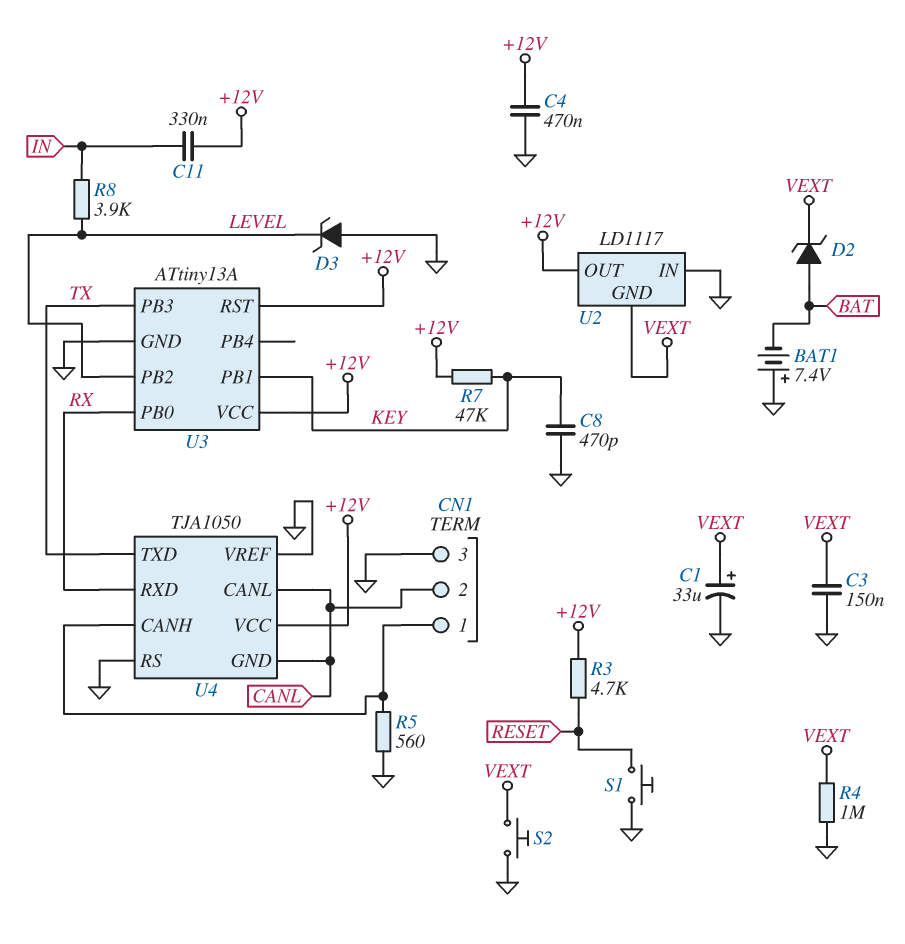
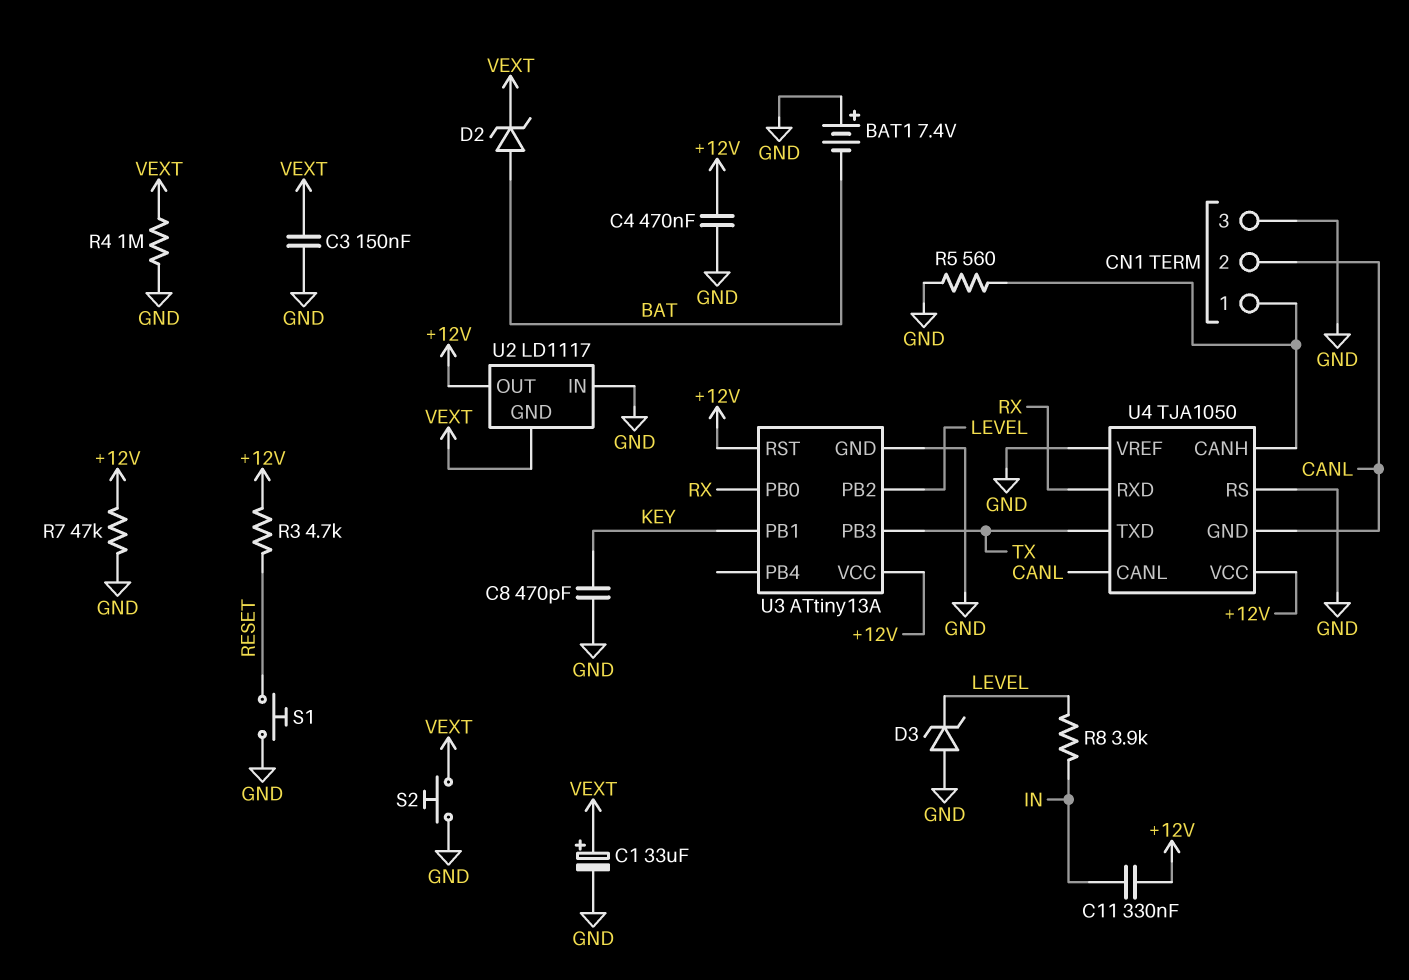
R7: 47k (+12V, KEY) -> 47k (+12V, GND)

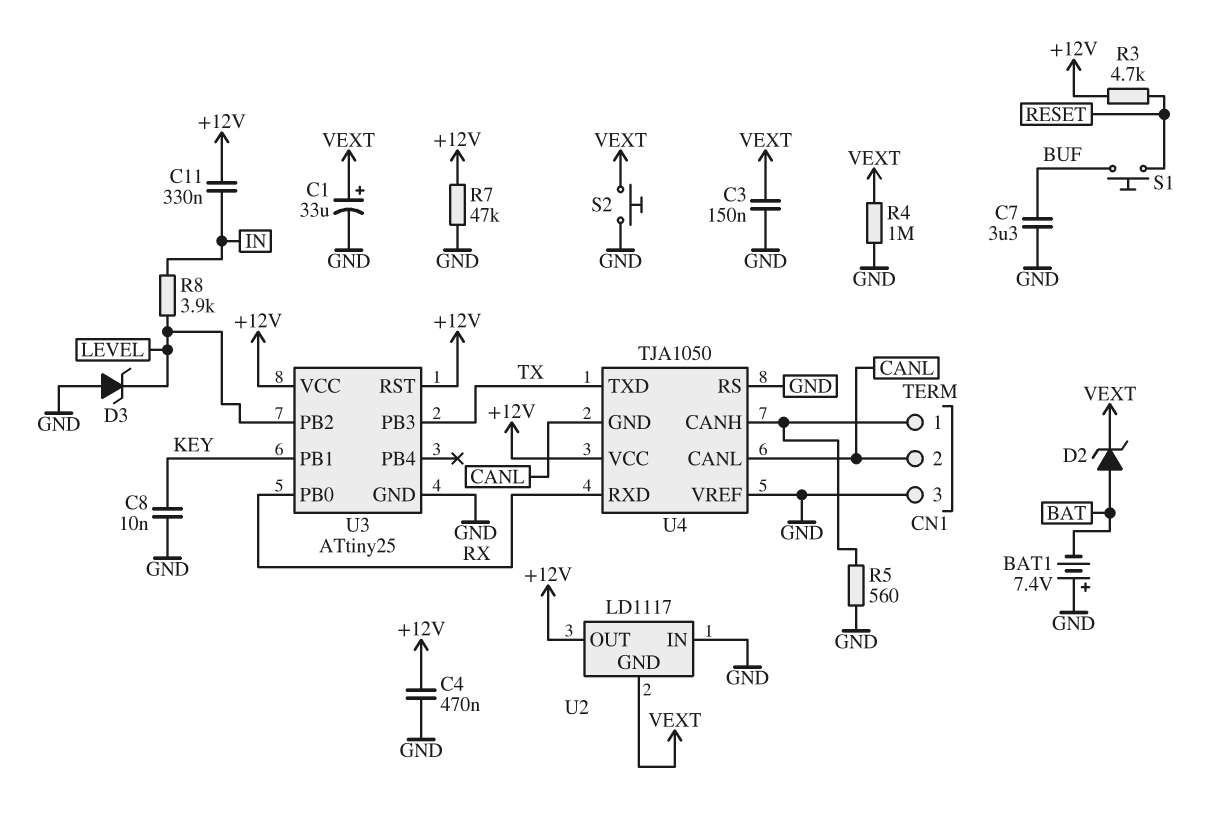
C7: none -> 3.3uF (BUF, GND)
C8: 470pF (GND, KEY) -> 10nF (GND, KEY)
S1: button (GND, RESET) -> button (BUF, RESET)
U3: ATtiny13A -> ATtiny25

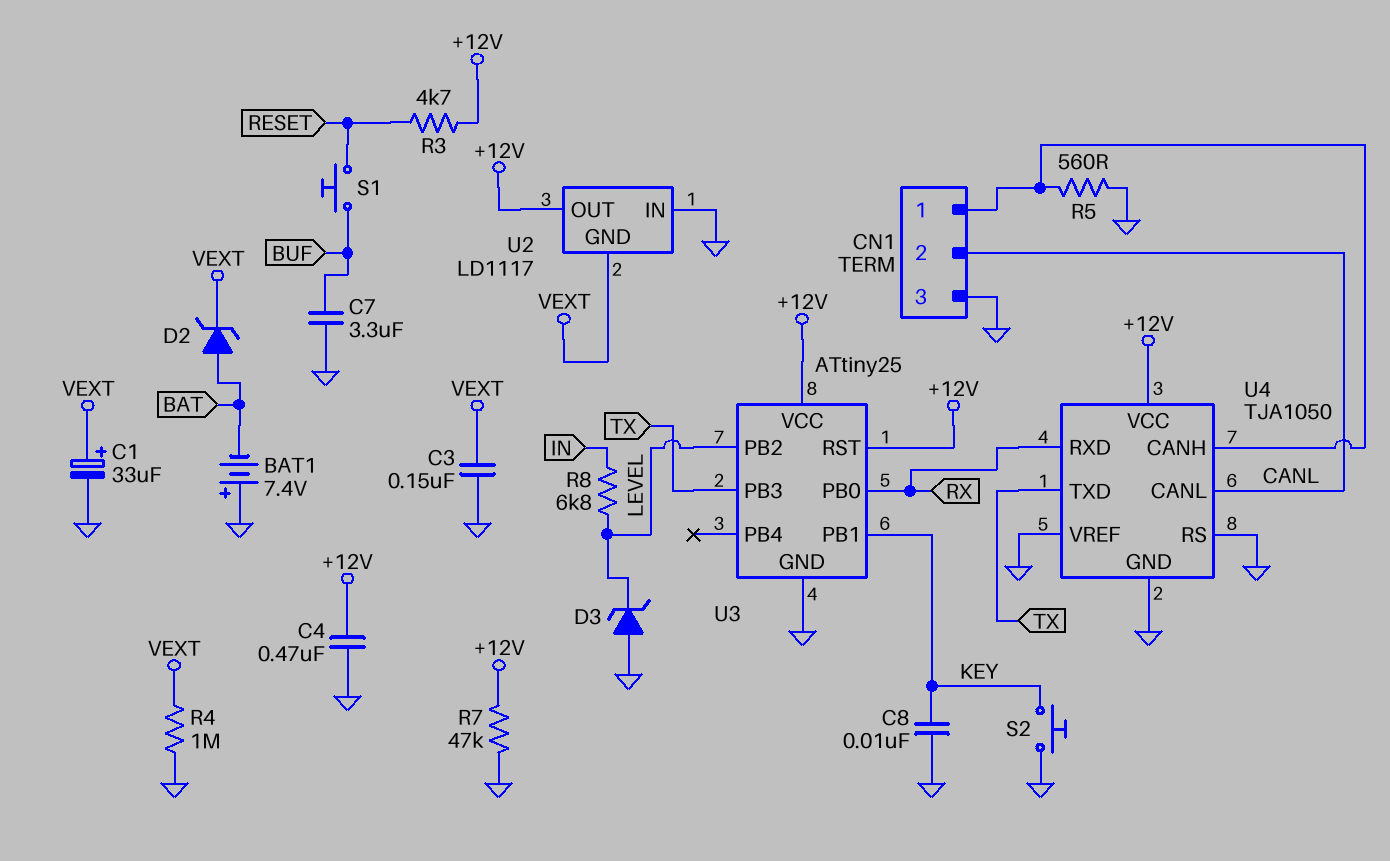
C11: 330nF (+12V, IN) -> none
R8: 3.9k (IN, LEVEL) -> 6.8k (IN, LEVEL)
S2: button (GND, VEXT) -> button (GND, KEY)
U4 pin GND: CANL -> GND

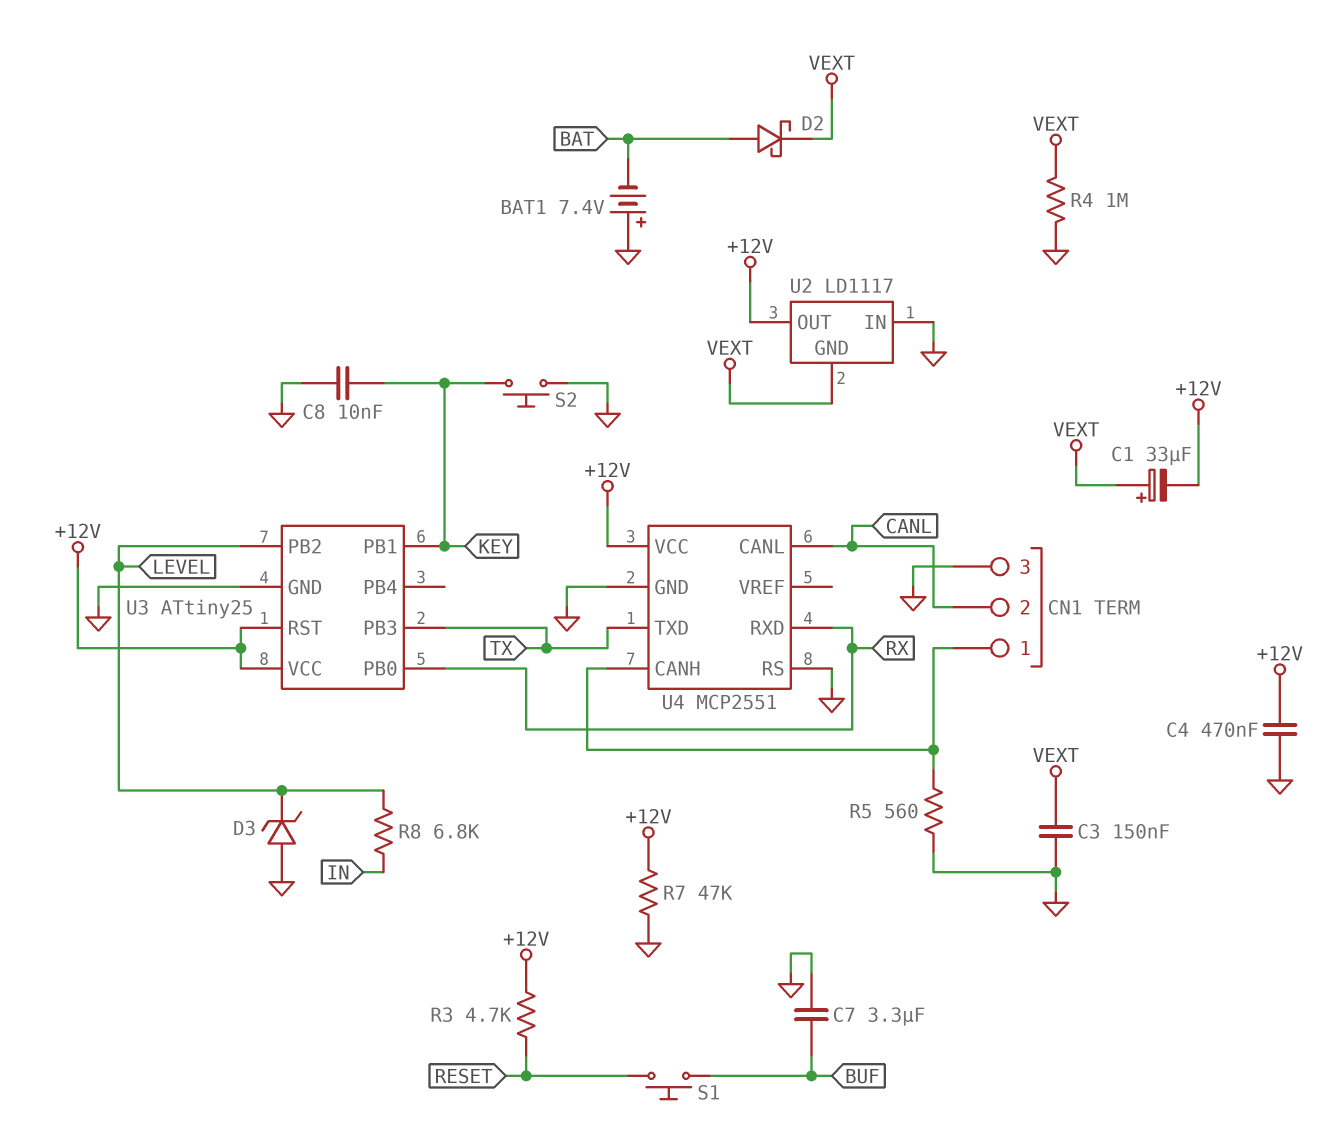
C1: 33uF (plus VEXT, minus GND) -> 33uF (plus VEXT, minus +12V)
D2: zener (A BAT, K VEXT) -> schottky (A BAT, K VEXT)
U4: TJA1050 -> MCP2551
U4 pin VREF: GND -> none

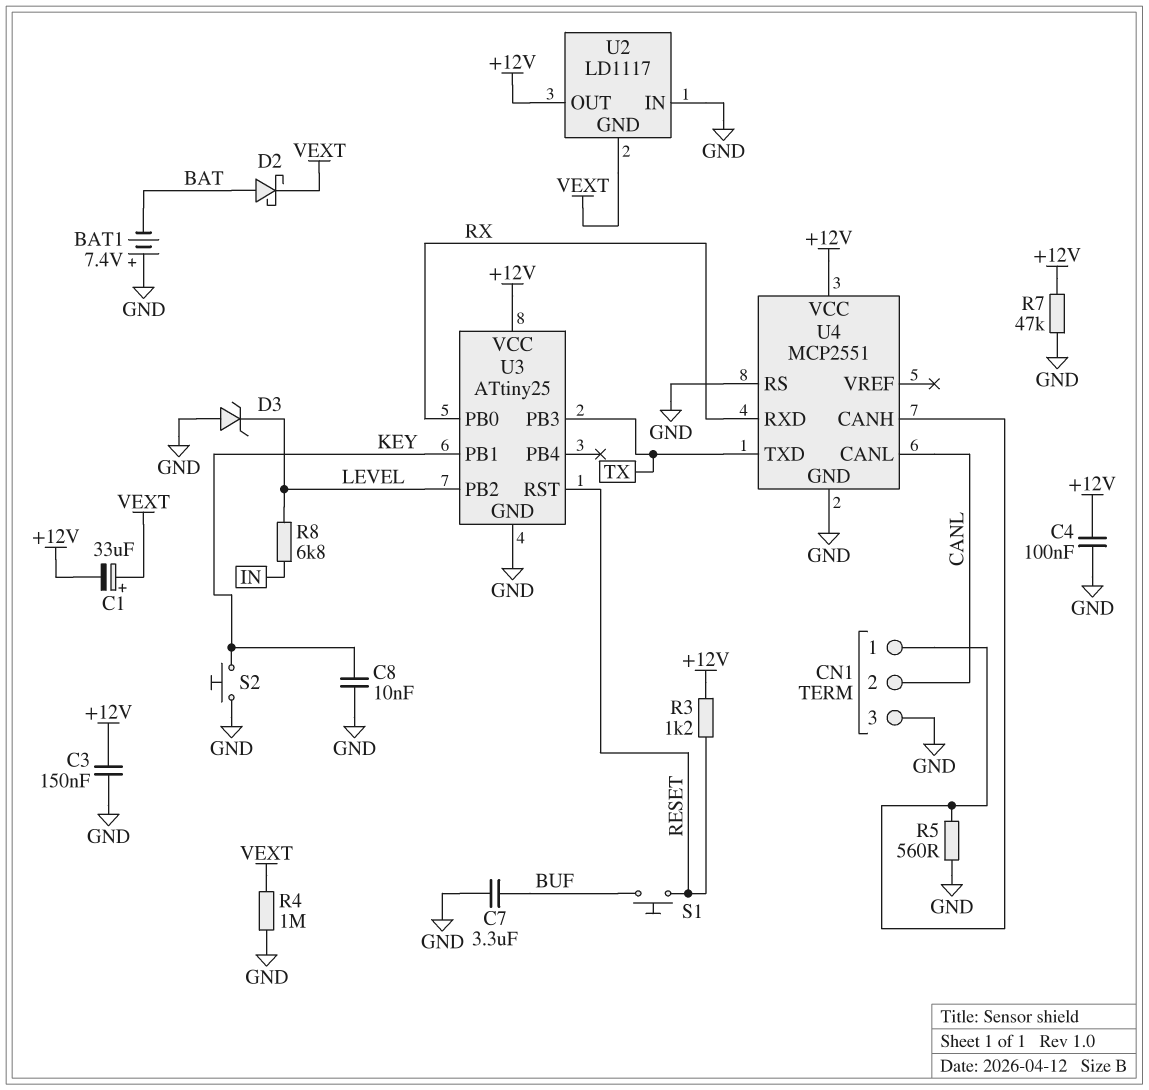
C3: 150nF (GND, VEXT) -> 150nF (+12V, GND)
C4: 470nF (+12V, GND) -> 100nF (+12V, GND)
R3: 4.7k (+12V, RESET) -> 1.2k (+12V, RESET)
U3 pin RST: +12V -> RESET

